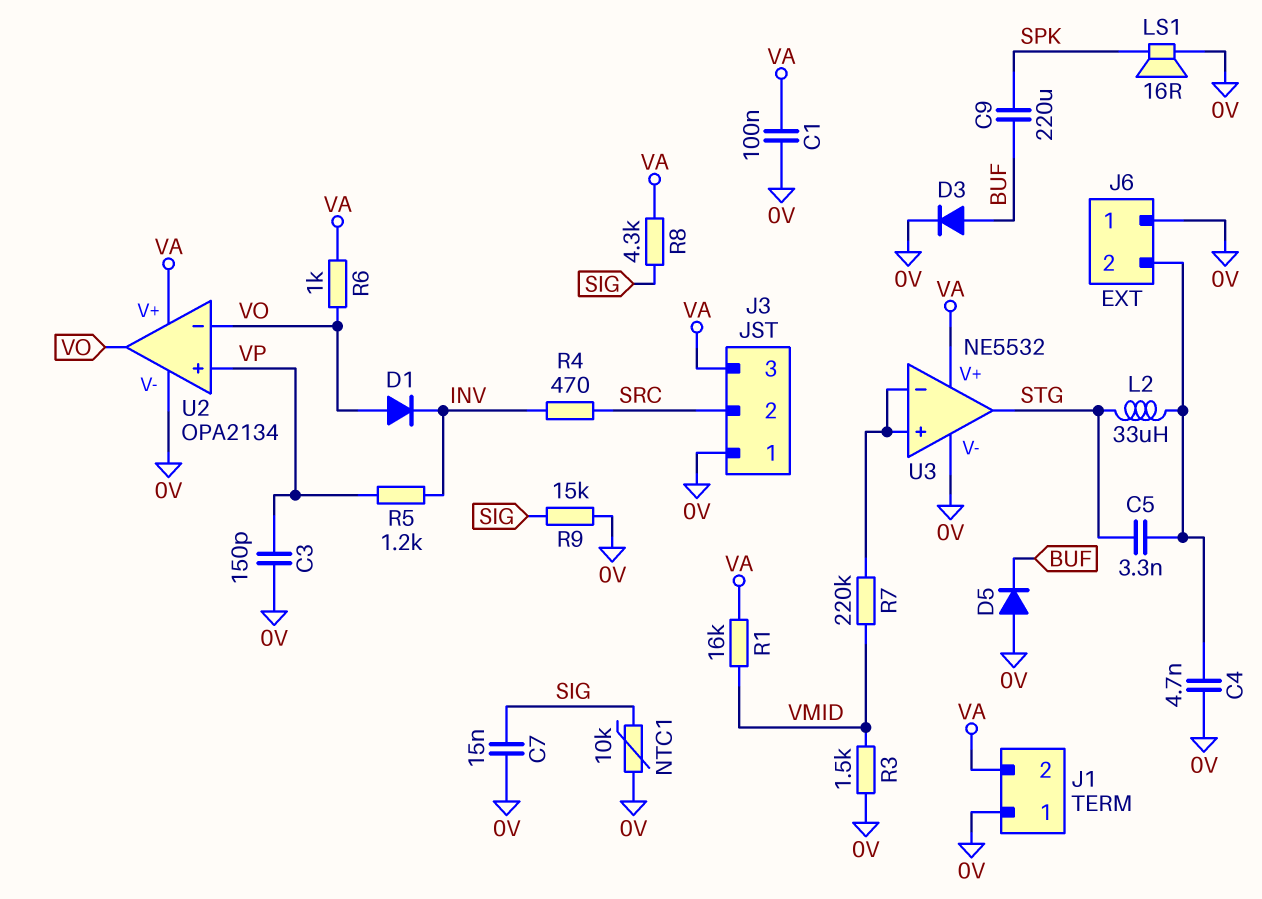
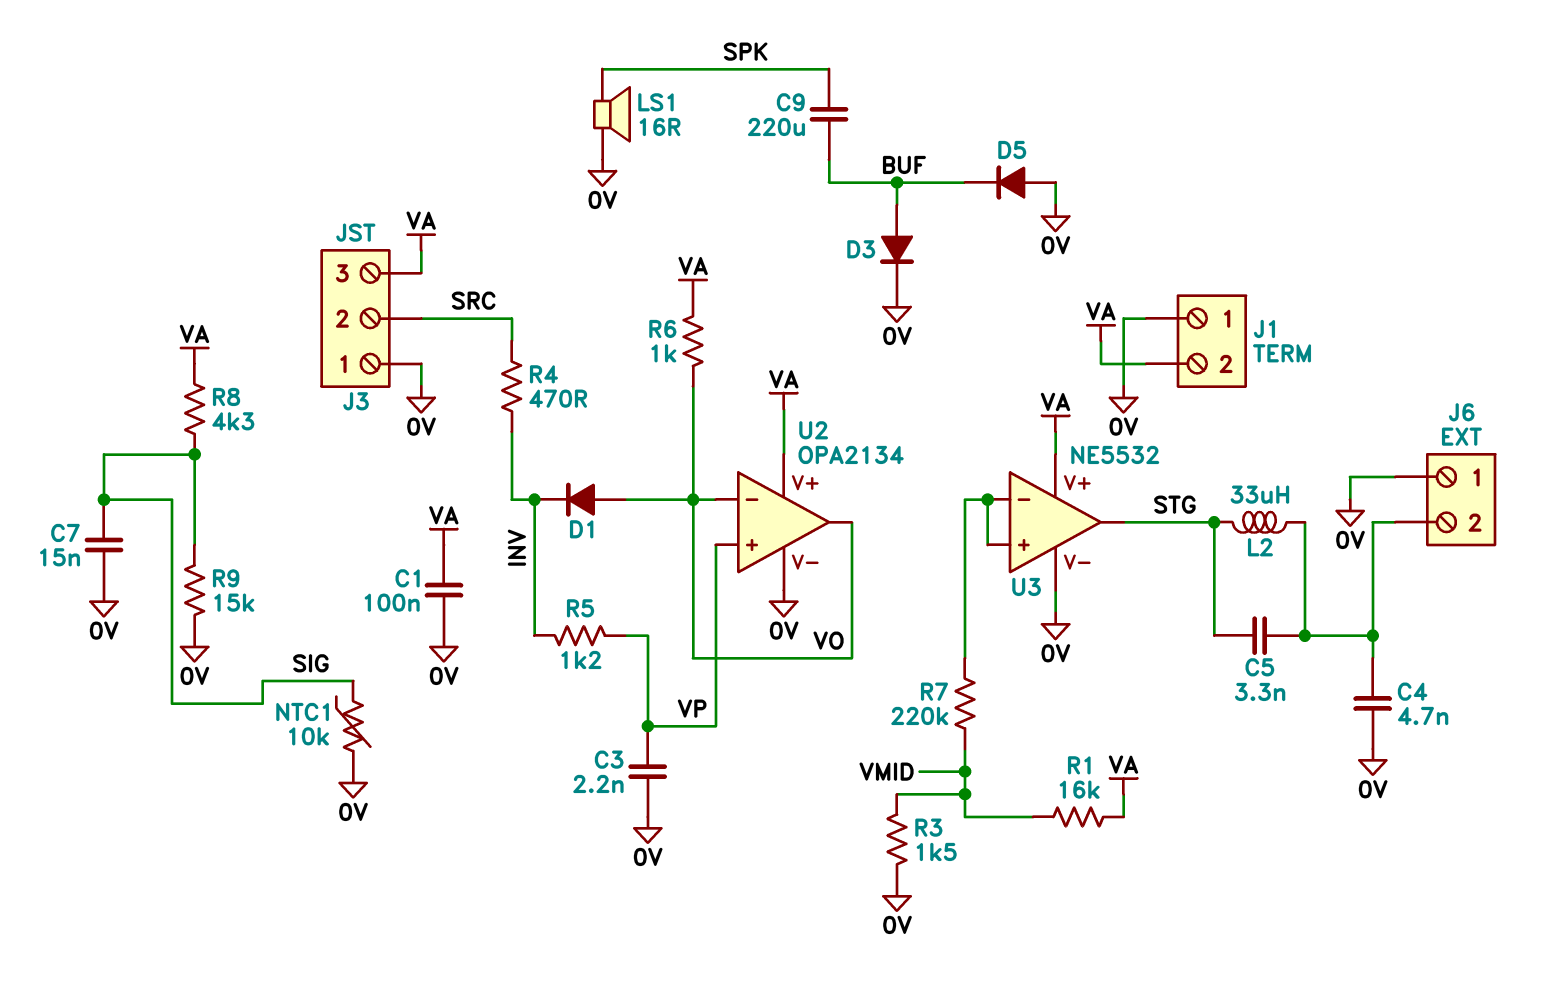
C3: 150pF (0V, VP) -> 2.2nF (0V, VP)

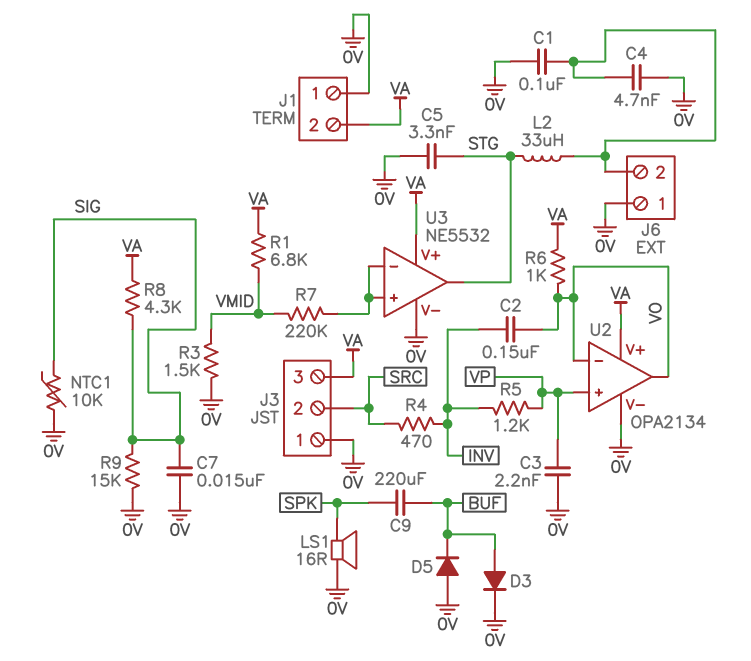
C1: 100nF (0V, VA) -> 100nF (0V, J6/2)
C2: none -> 150nF (INV, VO)
C5: 3.3nF (J6/2, STG) -> 3.3nF (0V, STG)
D1: diode (A VO, K INV) -> none
R1: 16k (VA, VMID) -> 6.8k (VA, VMID)

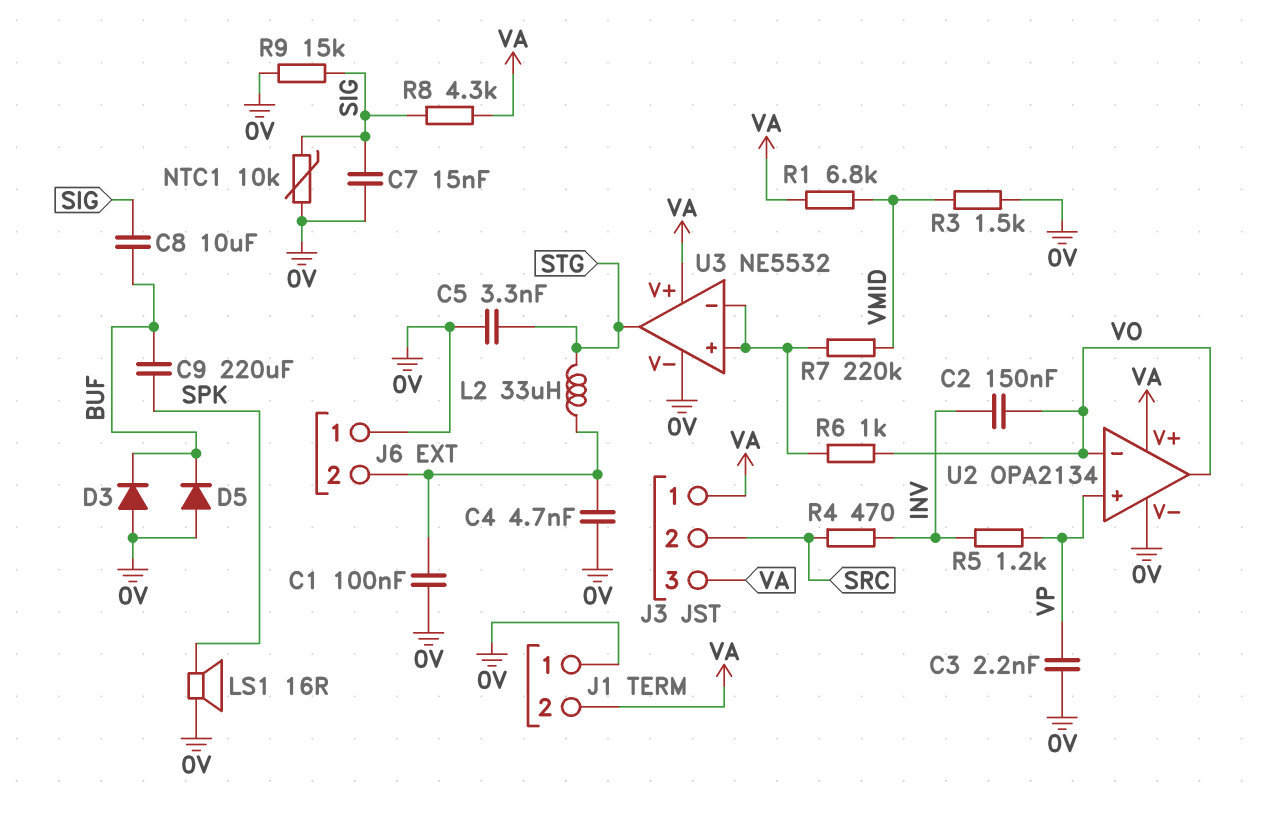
C8: none -> 10uF (BUF, SIG)
D3: diode (A BUF, K 0V) -> diode (A 0V, K BUF)
J3 pin 1: 0V -> VA
R6: 1k (VA, VO) -> 1k (U3/in+, VO)

